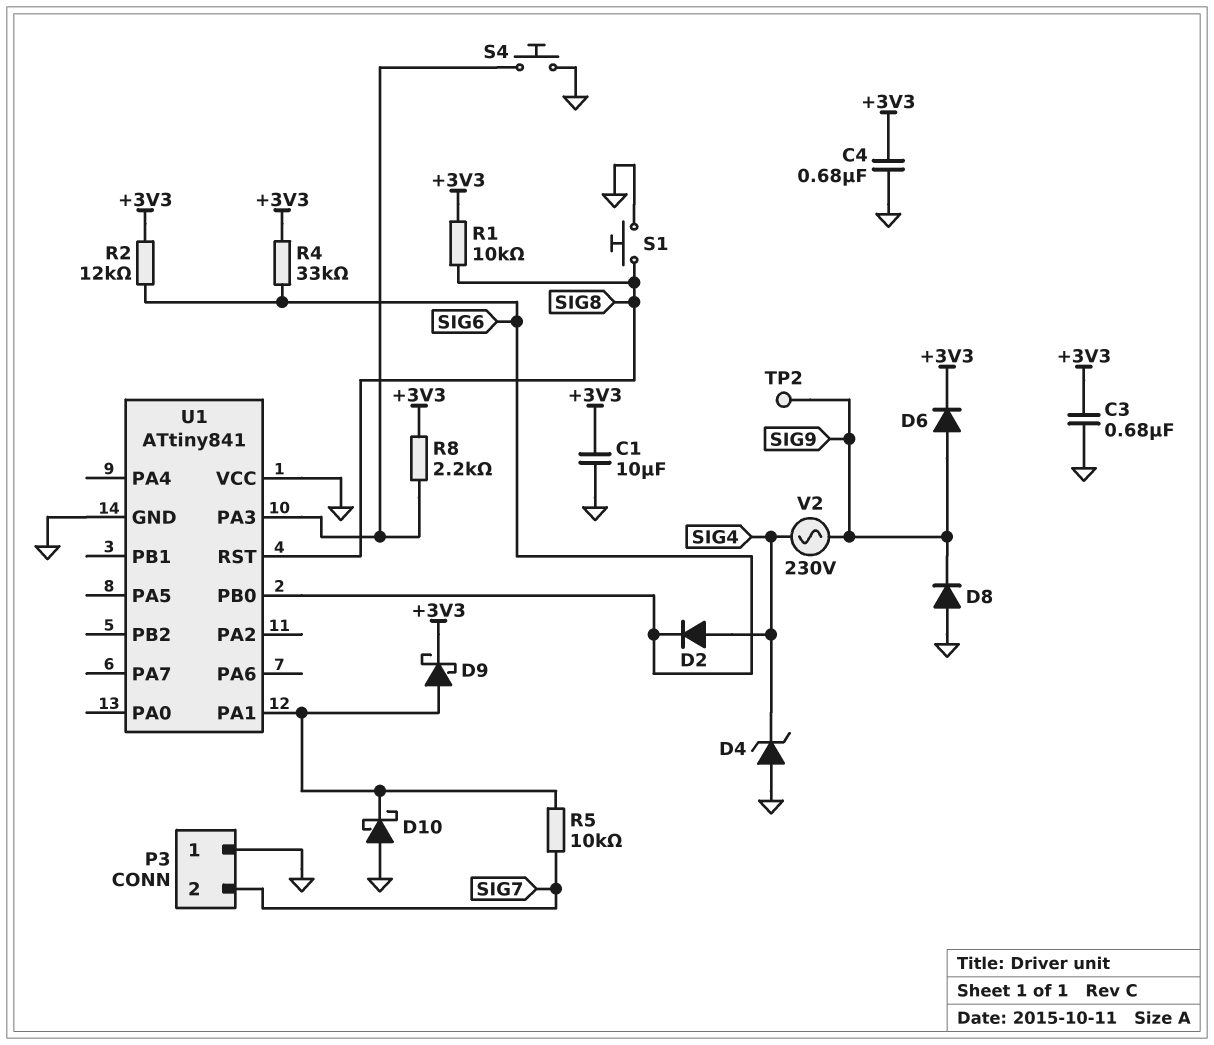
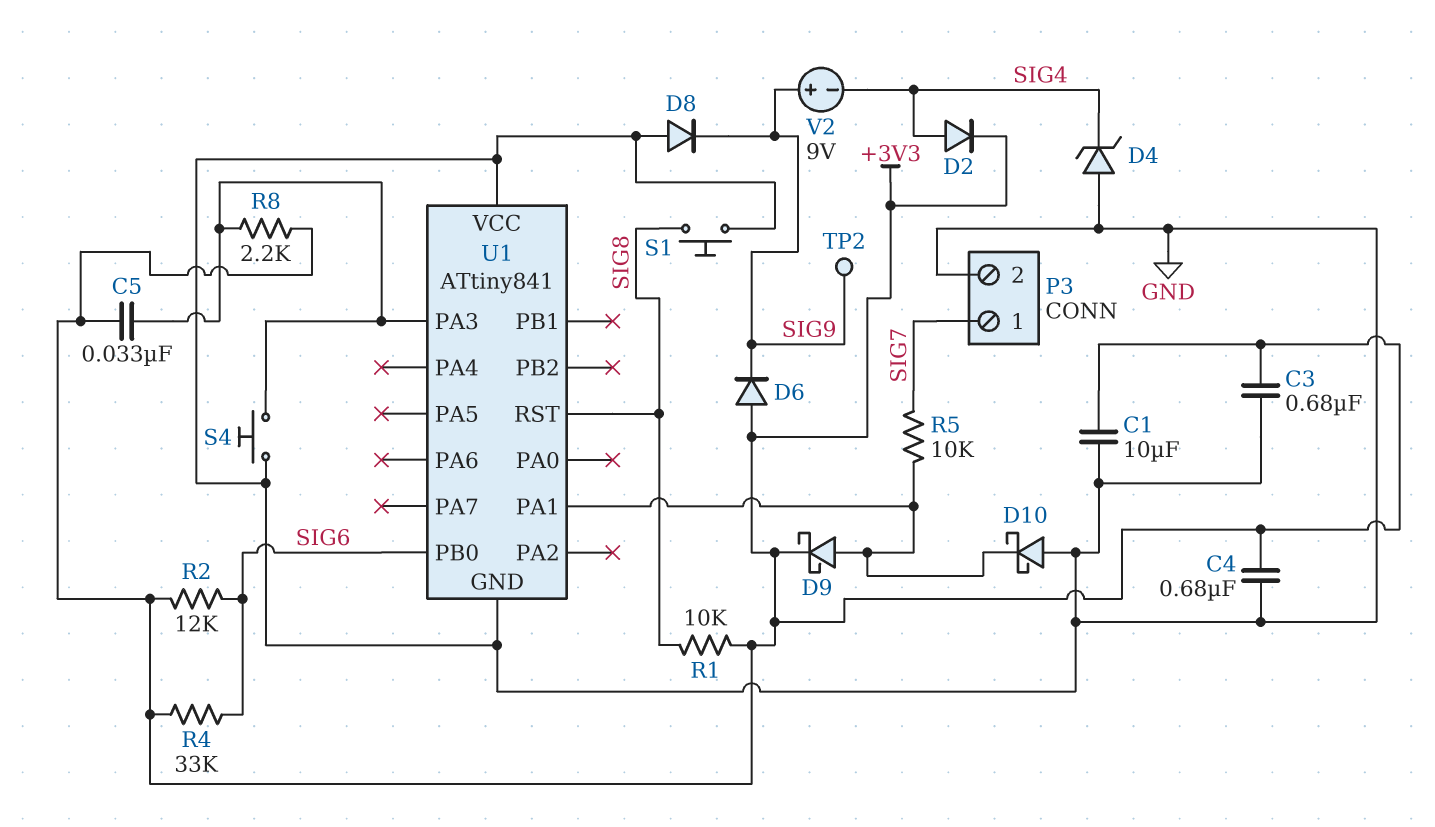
C5: none -> 33nF (+3V3, U1/PA3)
D2: diode (A SIG4, K SIG6) -> diode (A SIG4, K +3V3)
D6: diode (A SIG9, K +3V3) -> diode (A +3V3, K SIG9)
P3 pin 1: GND -> SIG7
P3 pin 2: SIG7 -> GND
V2: AC 230V (SIG4, SIG9) -> 9V (plus SIG9, minus SIG4)

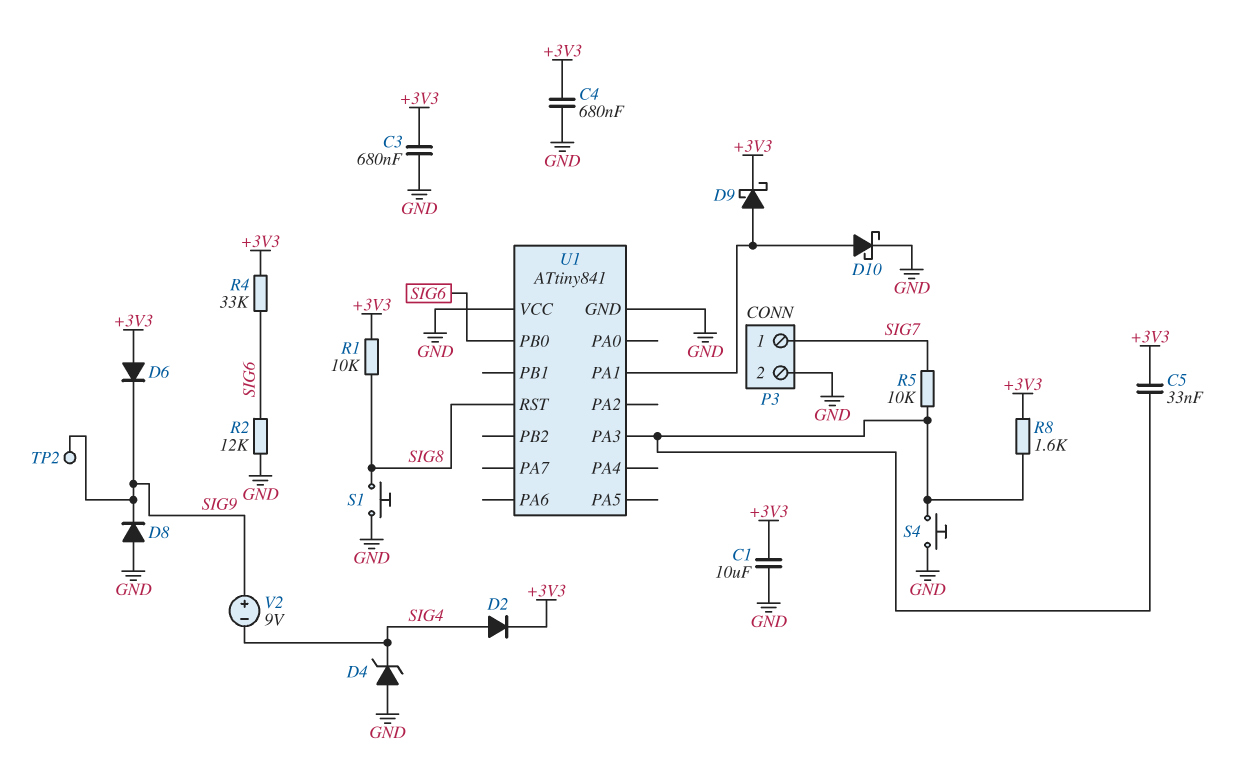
D10: schottky (A GND, K U1/PA1) -> schottky (A U1/PA1, K GND)
R2: 12k (+3V3, SIG6) -> 12k (GND, SIG6)
R5: 10k (SIG7, U1/PA1) -> 10k (SIG7, U1/PA3)
R8: 2.2k (+3V3, U1/PA3) -> 1.6k (+3V3, U1/PA3)

